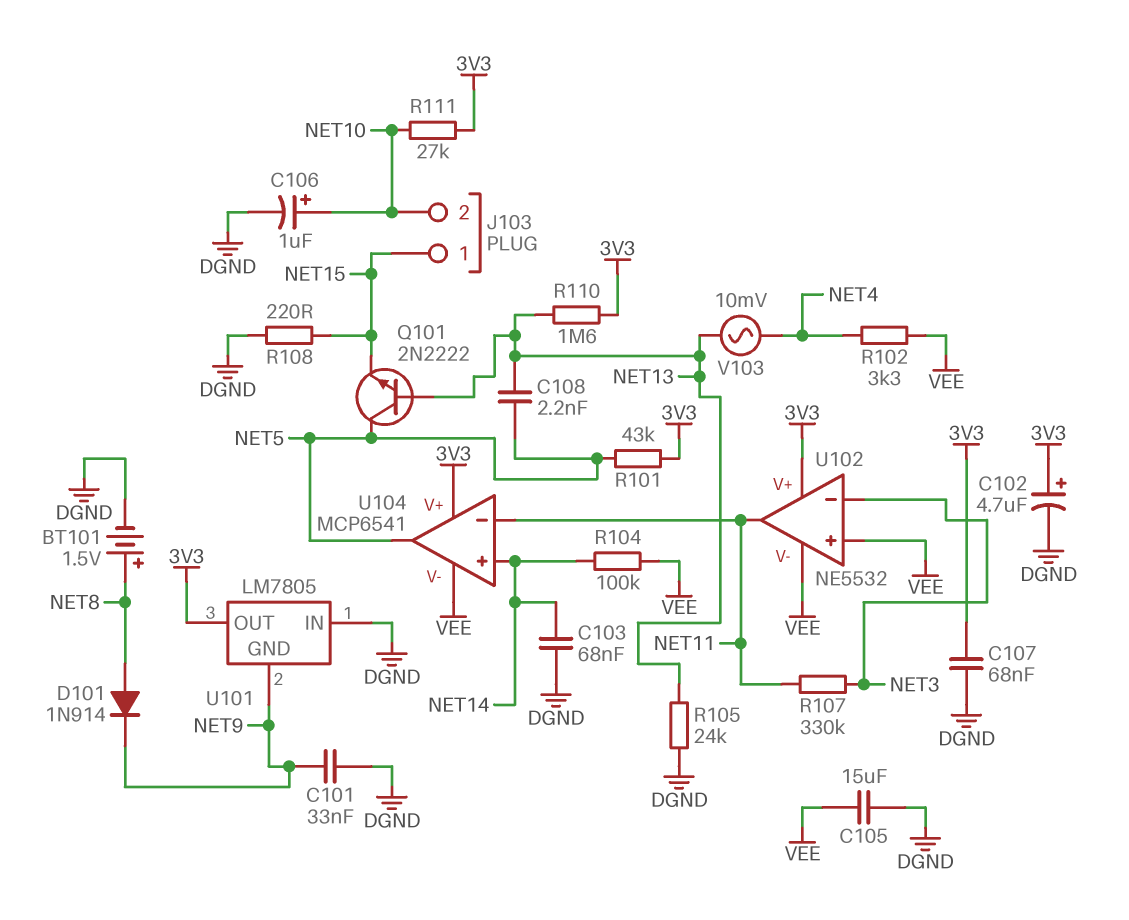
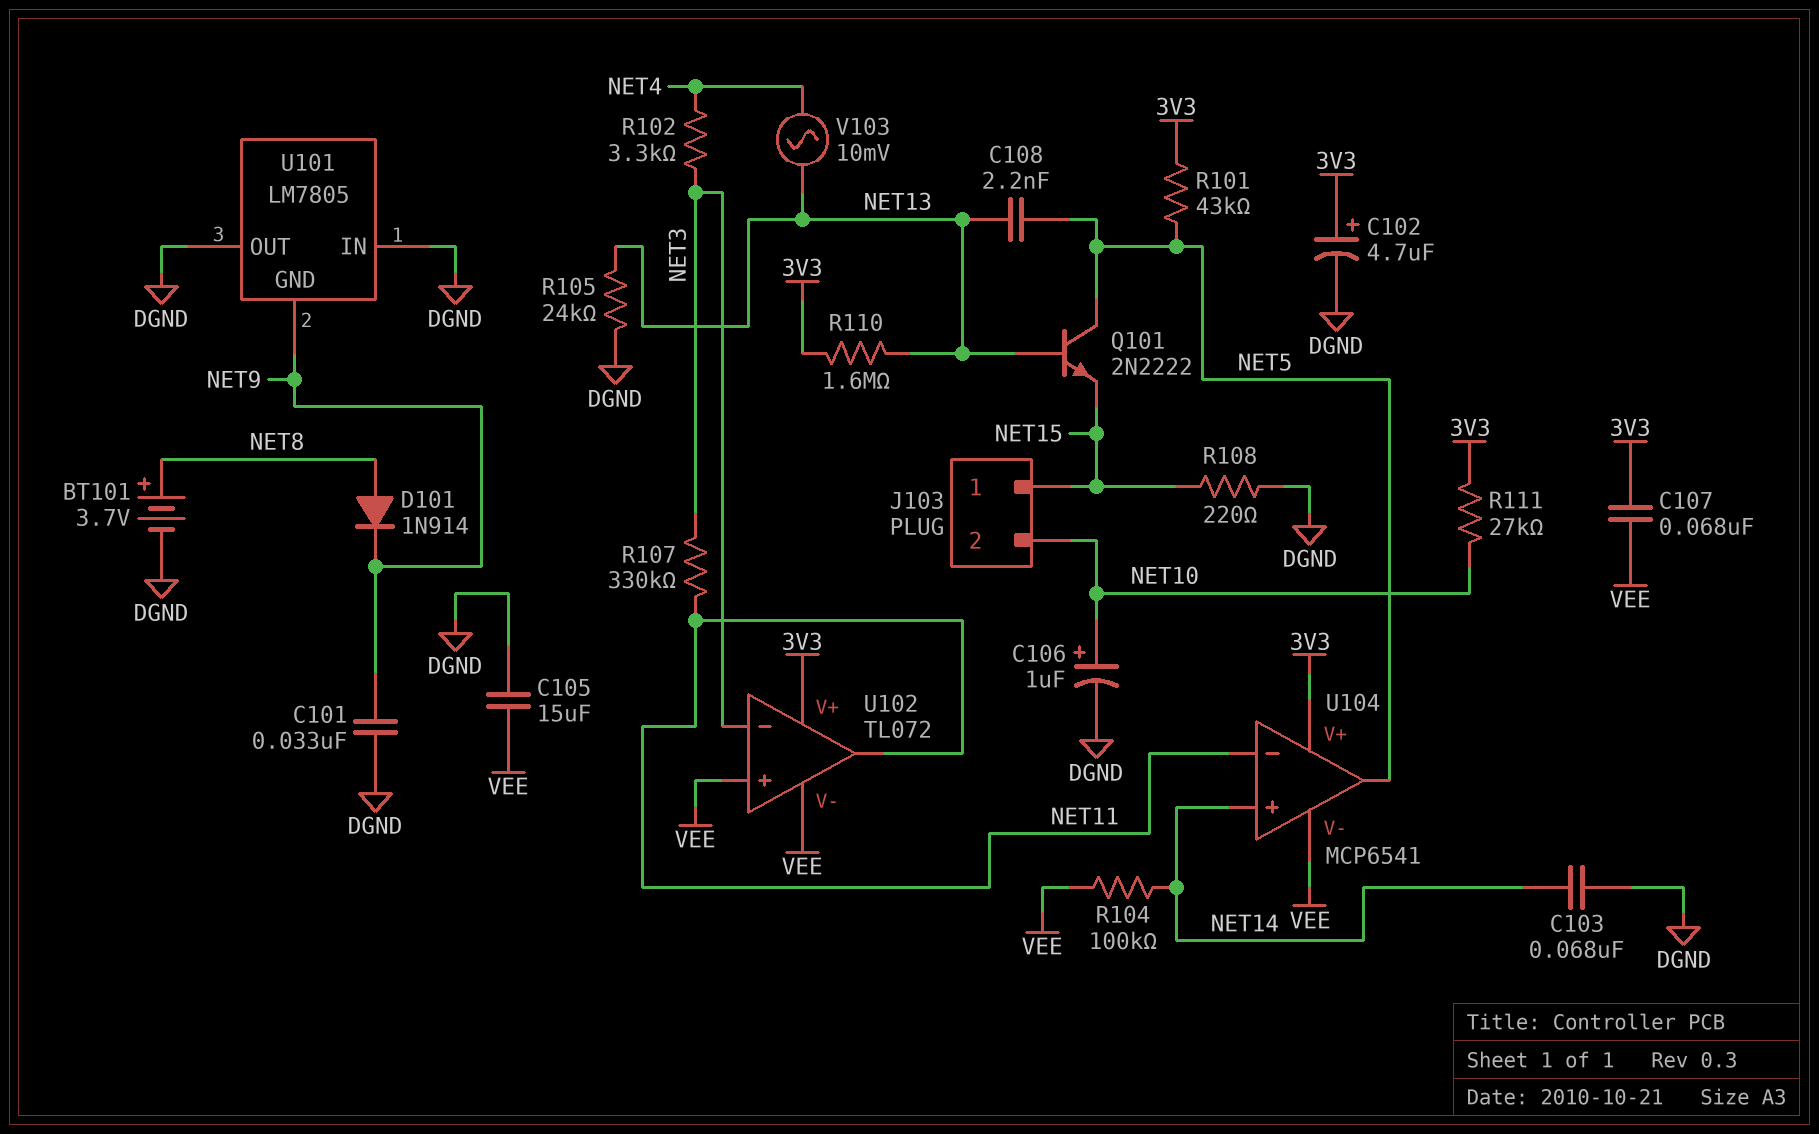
BT101: 1.5V (plus NET8, minus DGND) -> 3.7V (plus NET8, minus DGND)
C107: 68nF (3V3, DGND) -> 68nF (3V3, VEE)
R102: 3.3k (NET4, VEE) -> 3.3k (NET3, NET4)
U101 pin OUT: 3V3 -> DGND
U102: NE5532 -> TL072

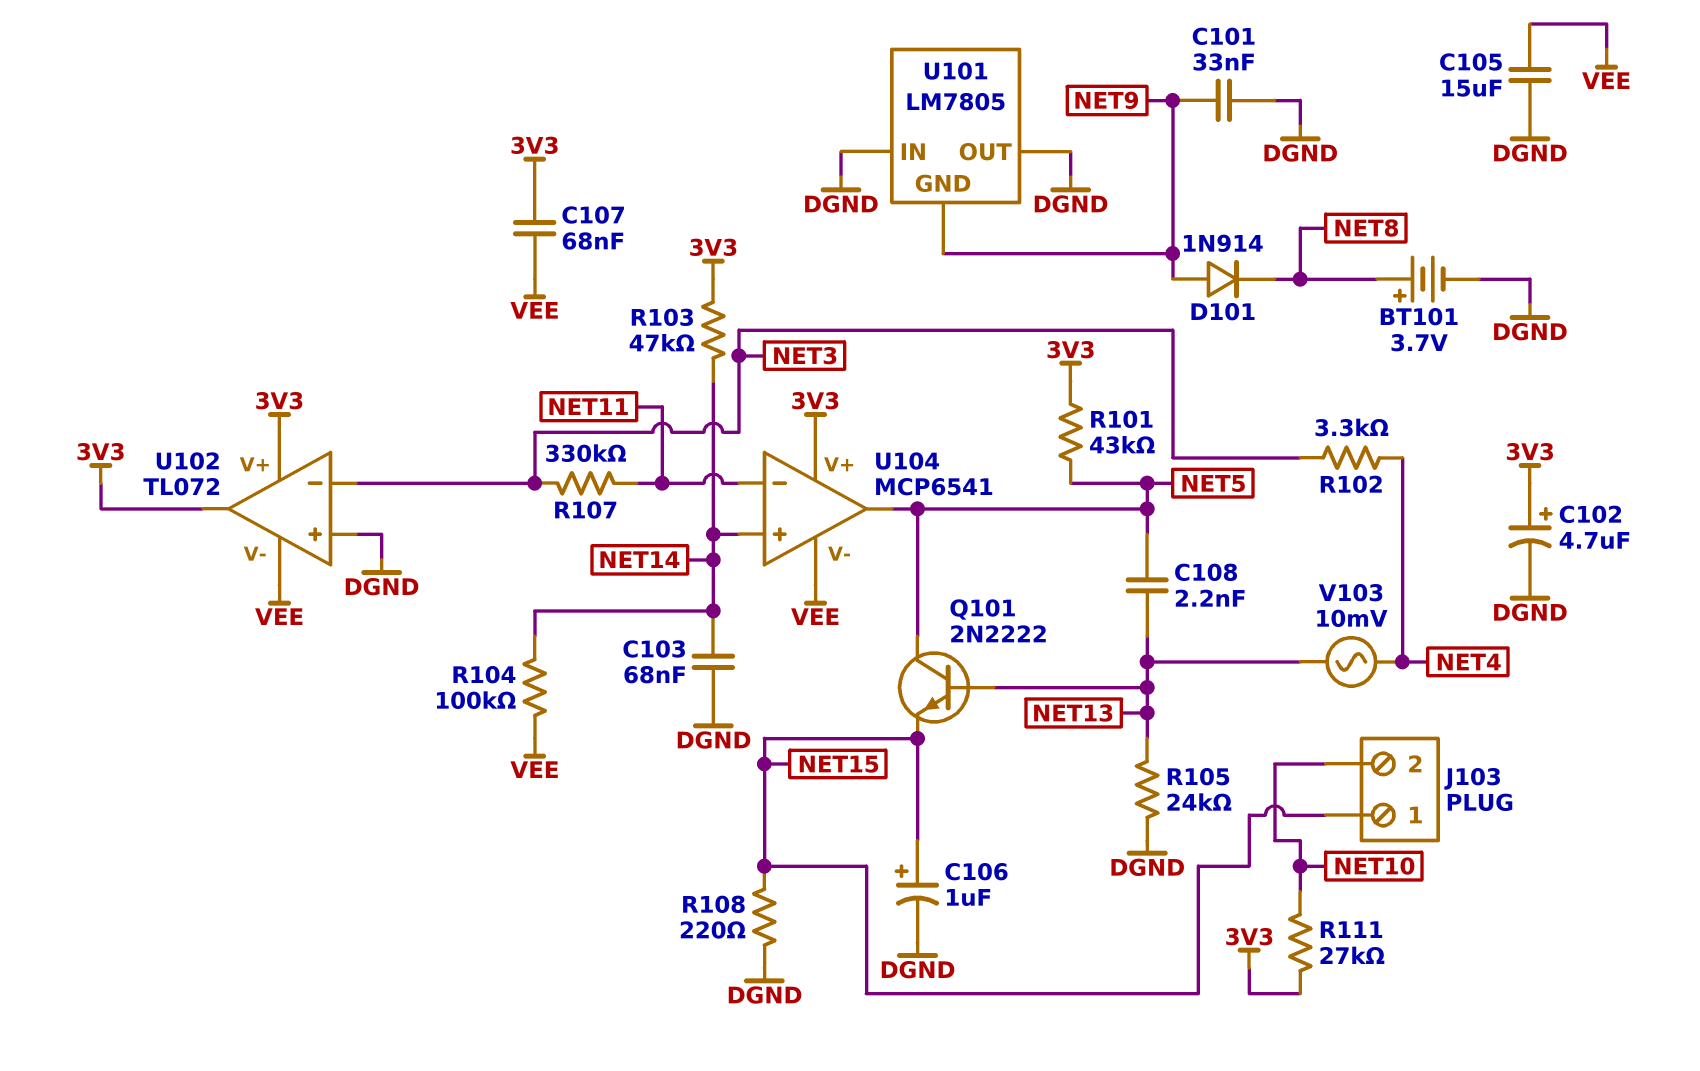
C106: 1uF (plus NET10, minus DGND) -> 1uF (plus NET15, minus DGND)
D101: diode 1N914 (A NET8, K NET9) -> diode 1N914 (A NET9, K NET8)
R103: none -> 47k (3V3, NET14)
R110: 1.6M (3V3, NET13) -> none
U102 pin in+: VEE -> DGND
U102 pin out: NET11 -> 3V3

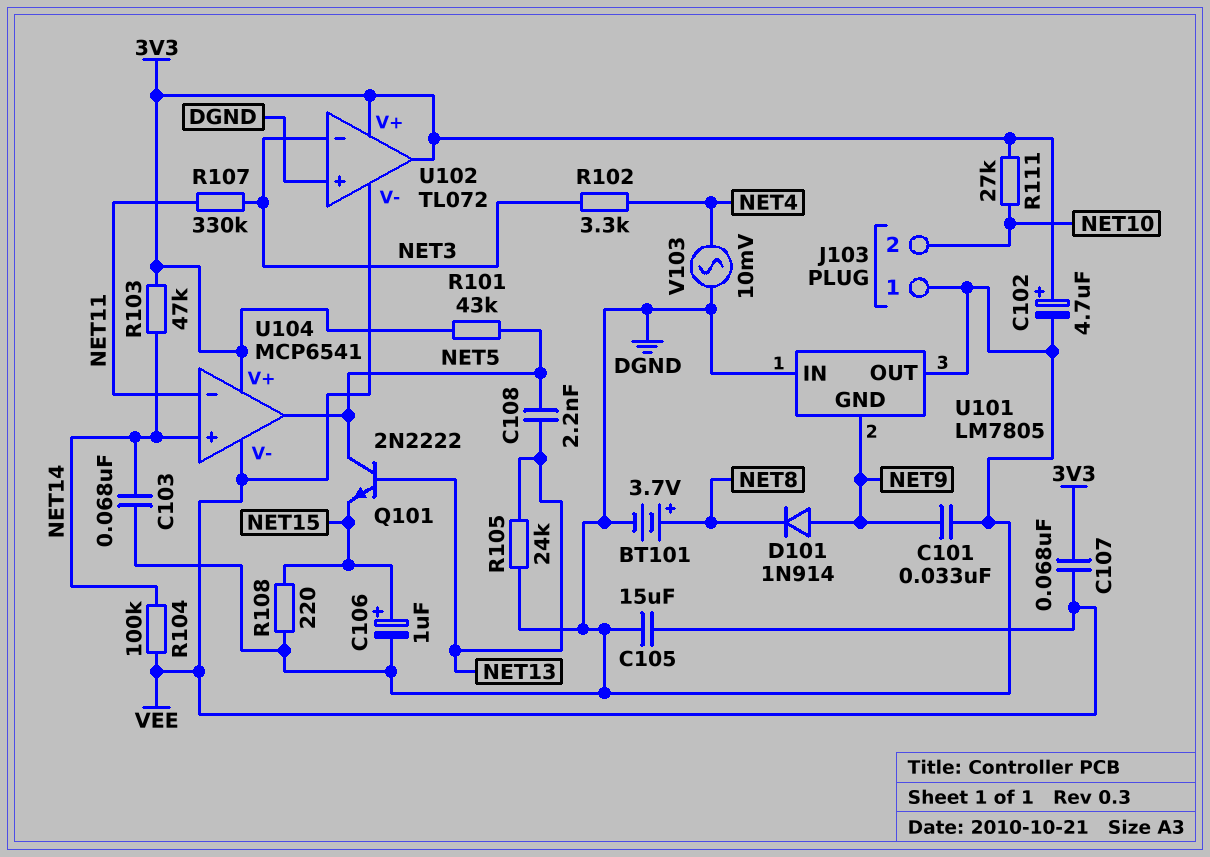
J103 pin 1: NET15 -> DGND
V103: AC 10mV (NET4, NET13) -> AC 10mV (DGND, NET4)

